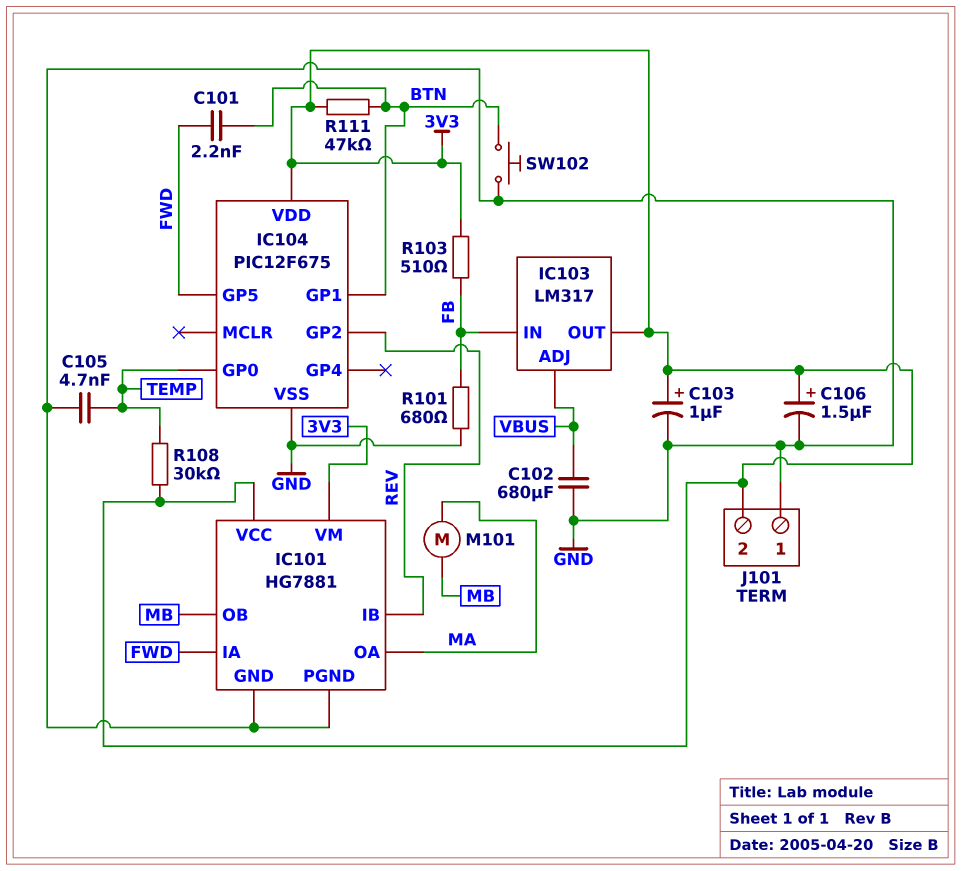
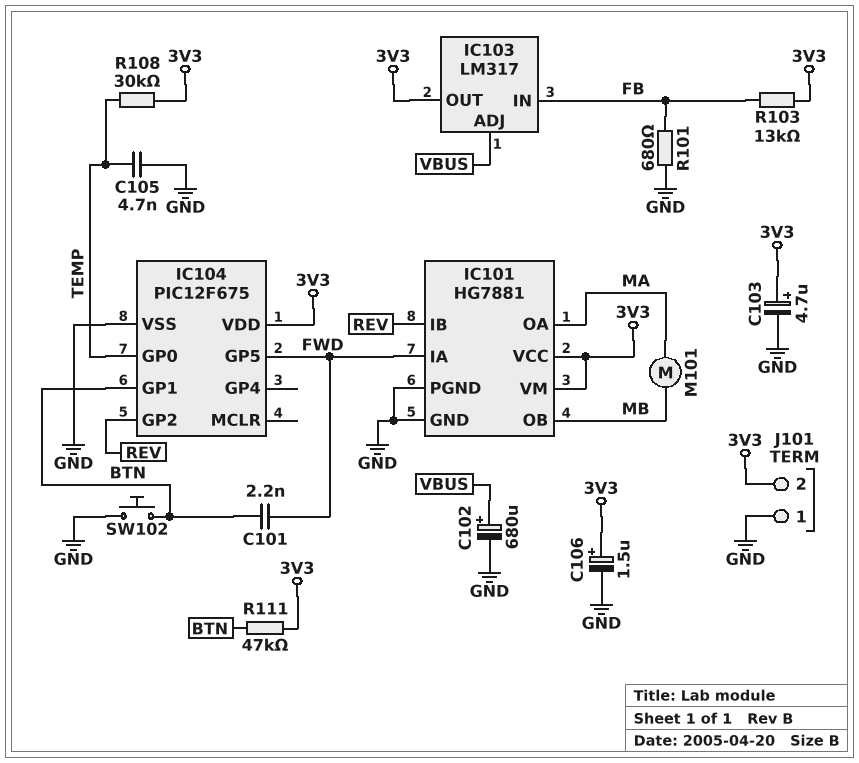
C102: 680uF (GND, VBUS) -> 680uF (plus VBUS, minus GND)
C103: 1uF (plus 3V3, minus GND) -> 4.7uF (plus 3V3, minus GND)
R103: 510 (3V3, FB) -> 13k (3V3, FB)

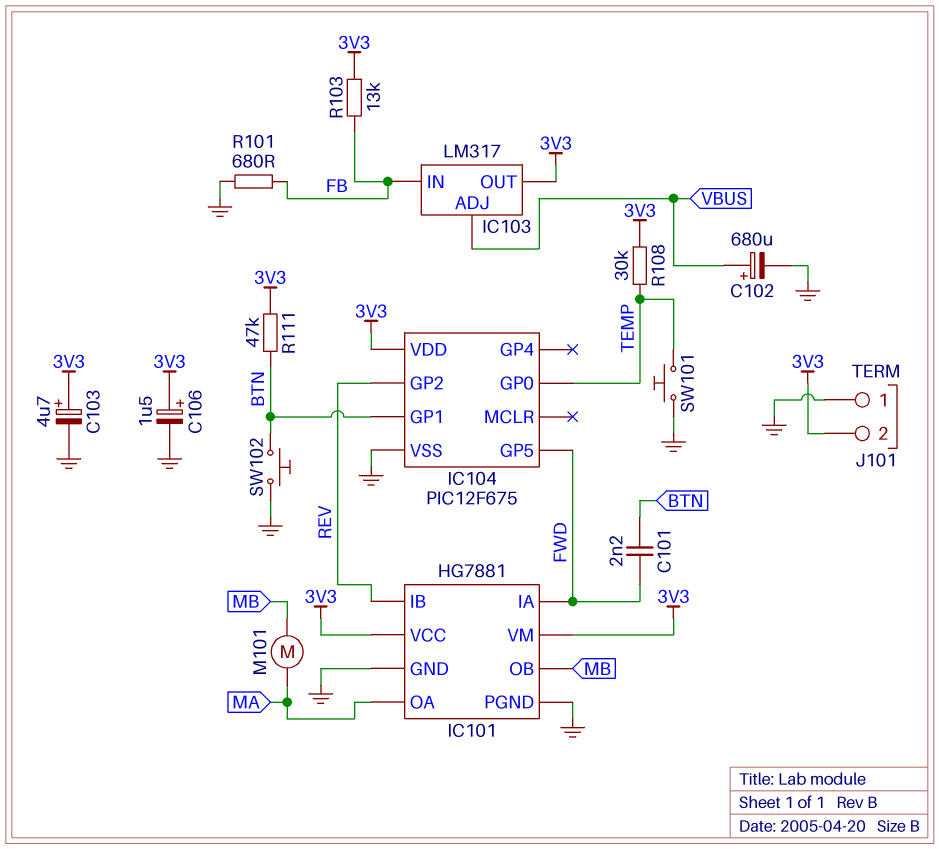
C105: 4.7nF (GND, TEMP) -> none
SW101: none -> button (GND, TEMP)

